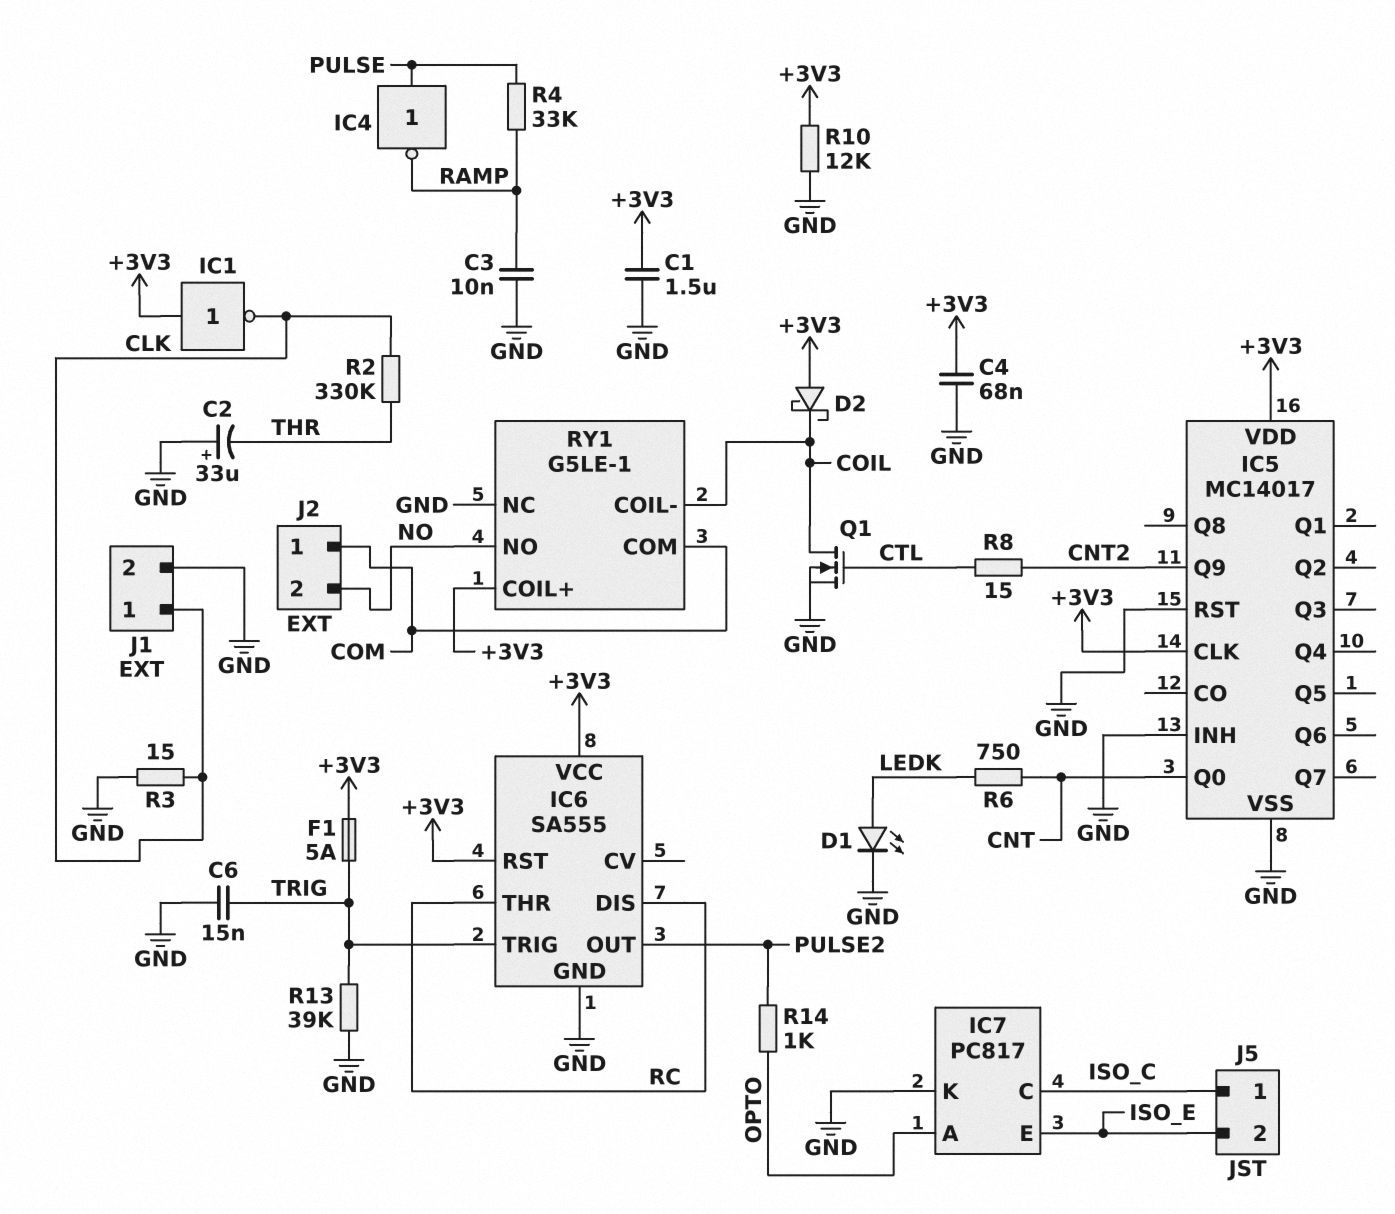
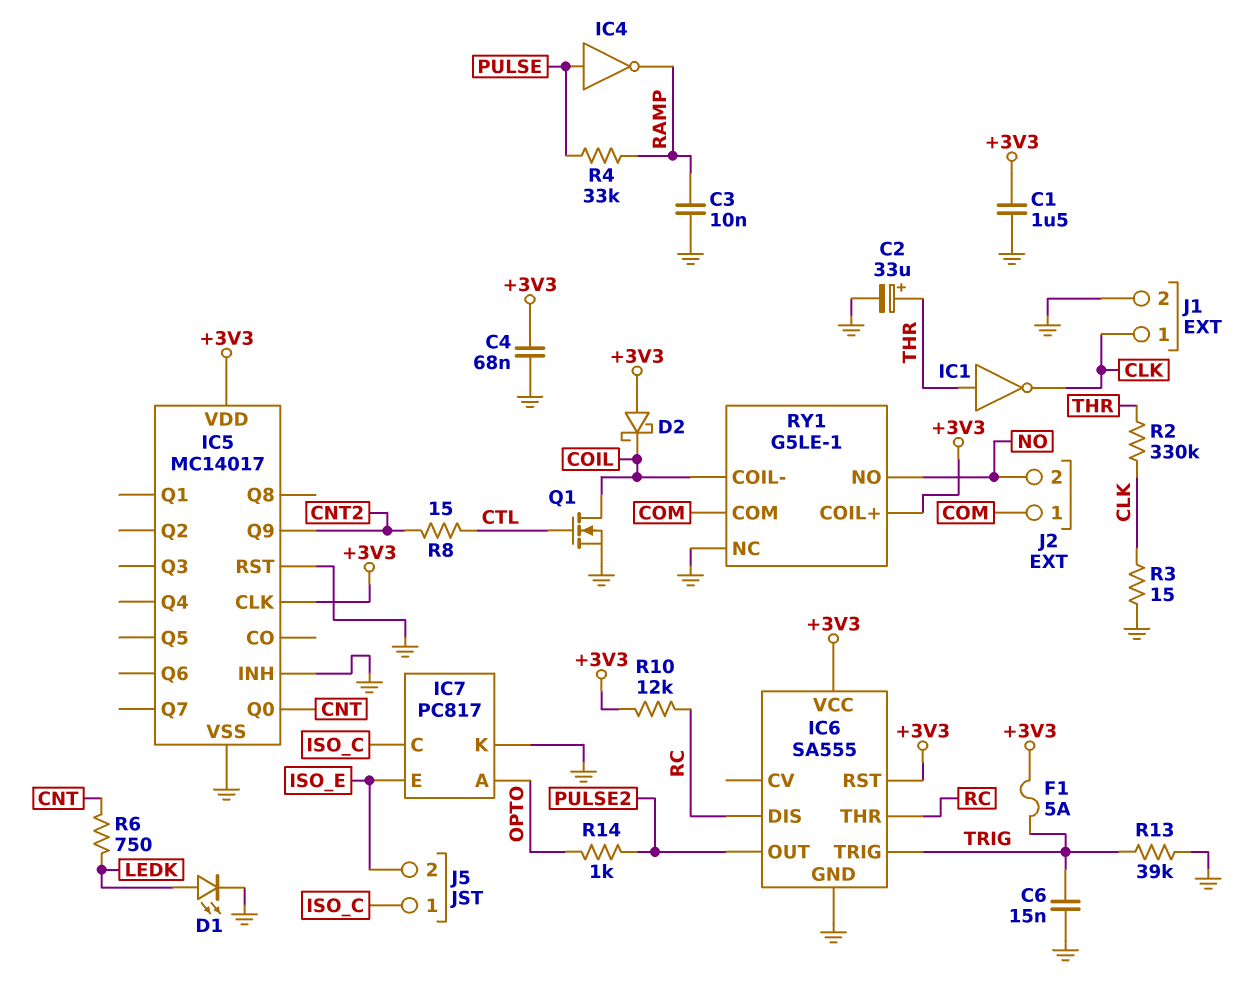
C2: 33uF (plus GND, minus THR) -> 33uF (plus THR, minus GND)
IC1: NOT (in +3V3, out CLK) -> NOT (in THR, out CLK)
R10: 12k (+3V3, GND) -> 12k (+3V3, RC)

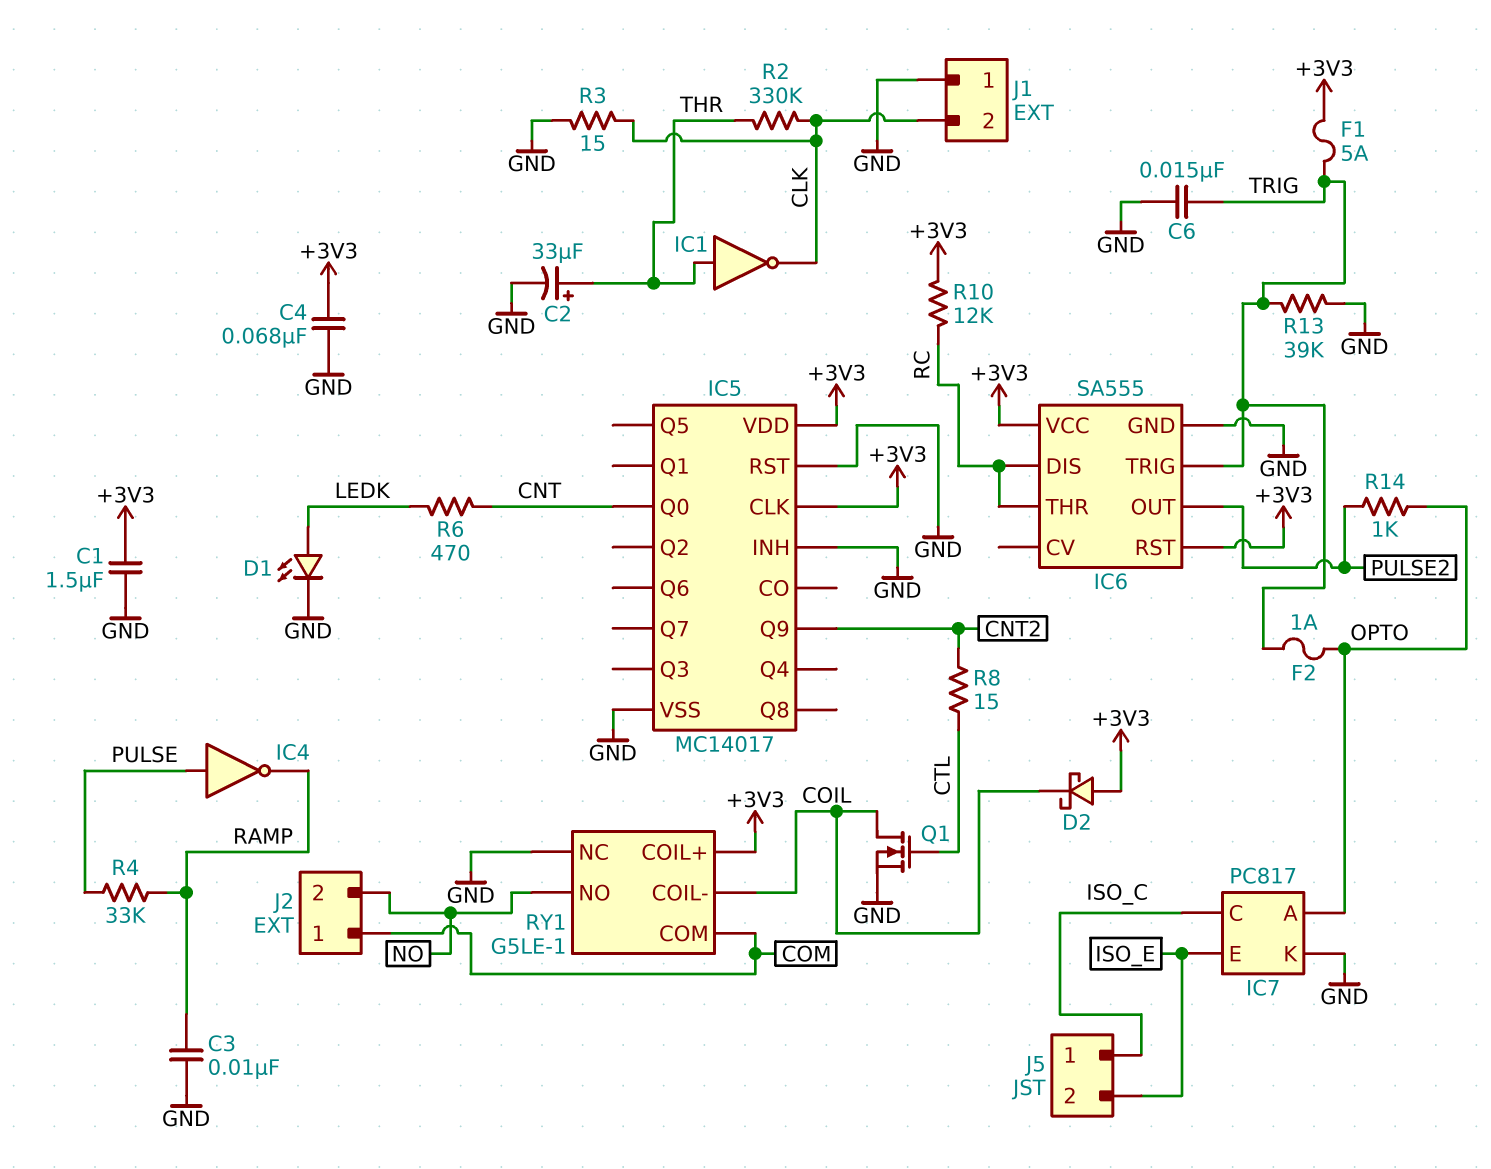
F2: none -> 1A (OPTO, TRIG)
J1 pin 1: CLK -> GND
J1 pin 2: GND -> CLK
R6: 750 (CNT, LEDK) -> 470 (CNT, LEDK)

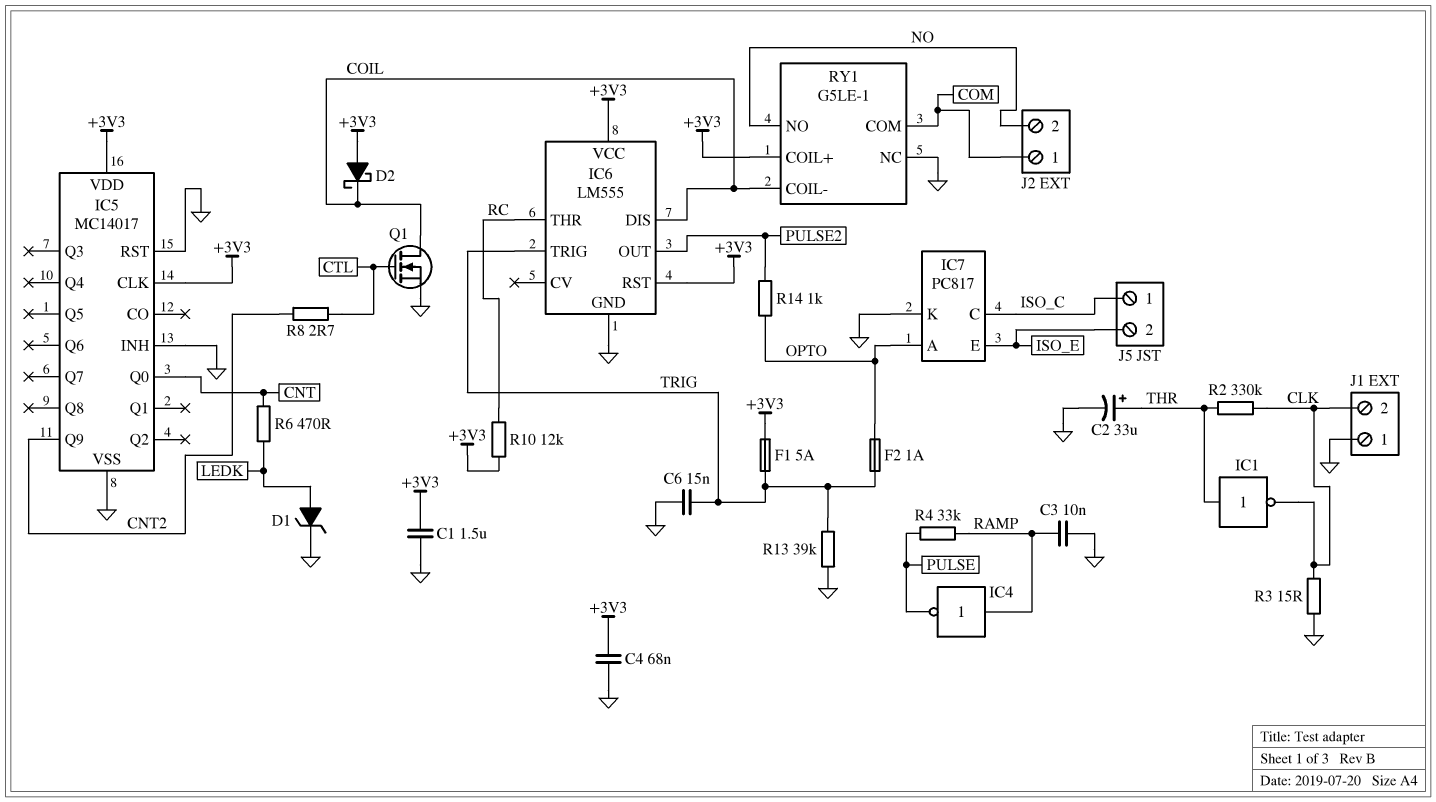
D1: LED (A LEDK, K GND) -> zener (A LEDK, K GND)
IC4: NOT (in PULSE, out RAMP) -> NOT (in RAMP, out PULSE)
IC6: SA555 -> LM555
IC6 pin DIS: RC -> COIL
R8: 15 (CNT2, CTL) -> 2.7 (CNT2, CTL)

